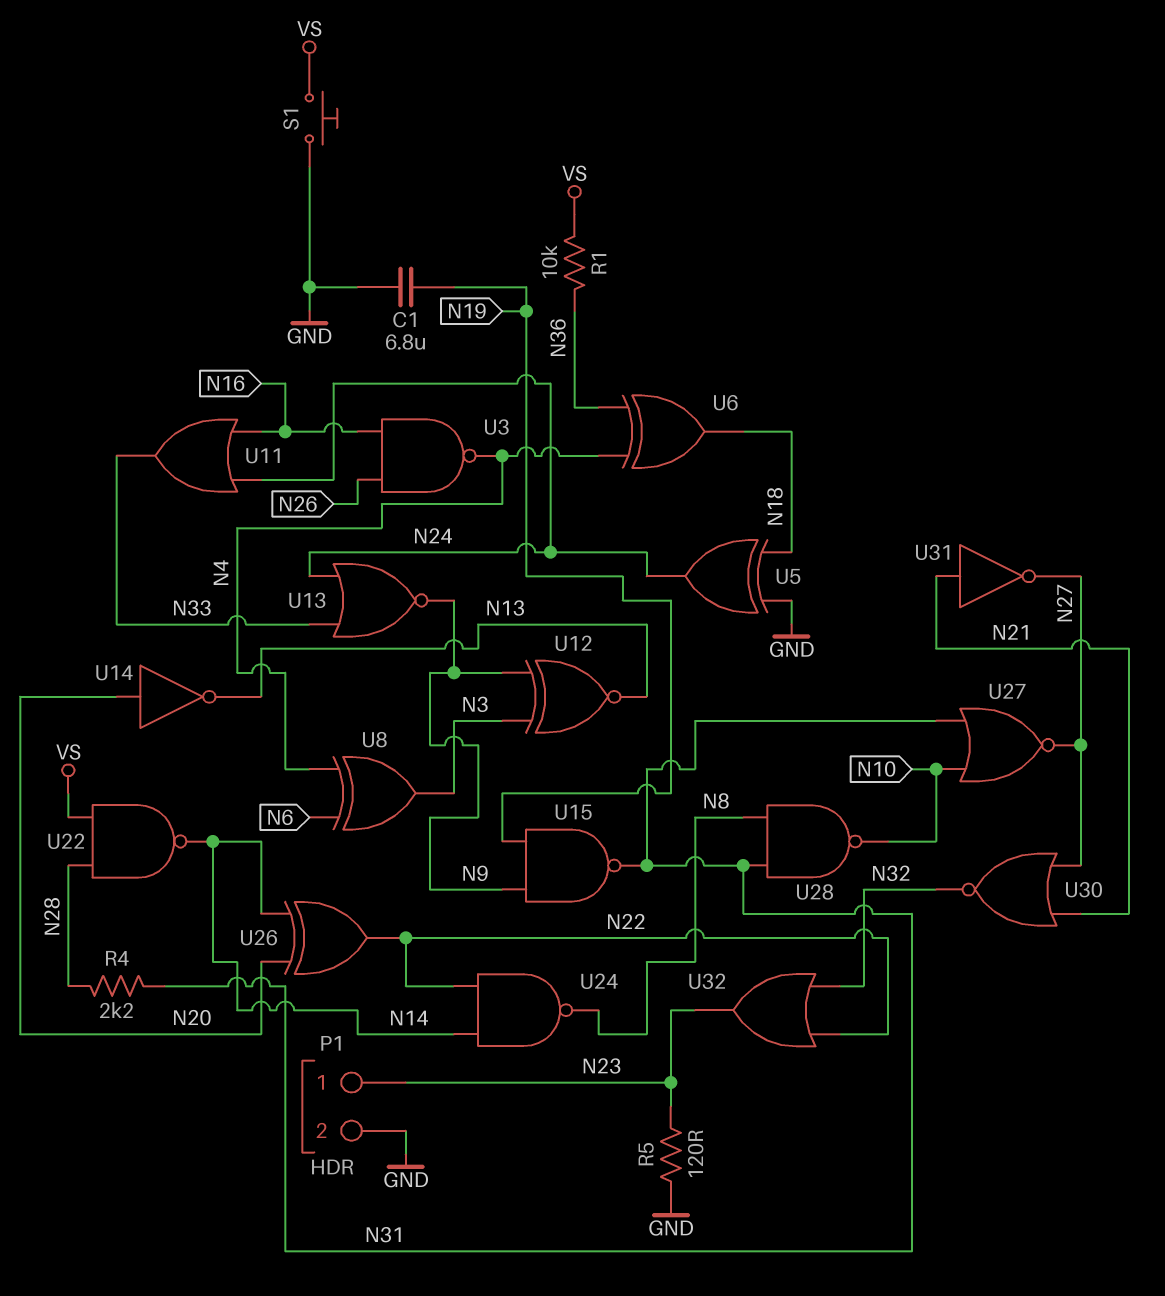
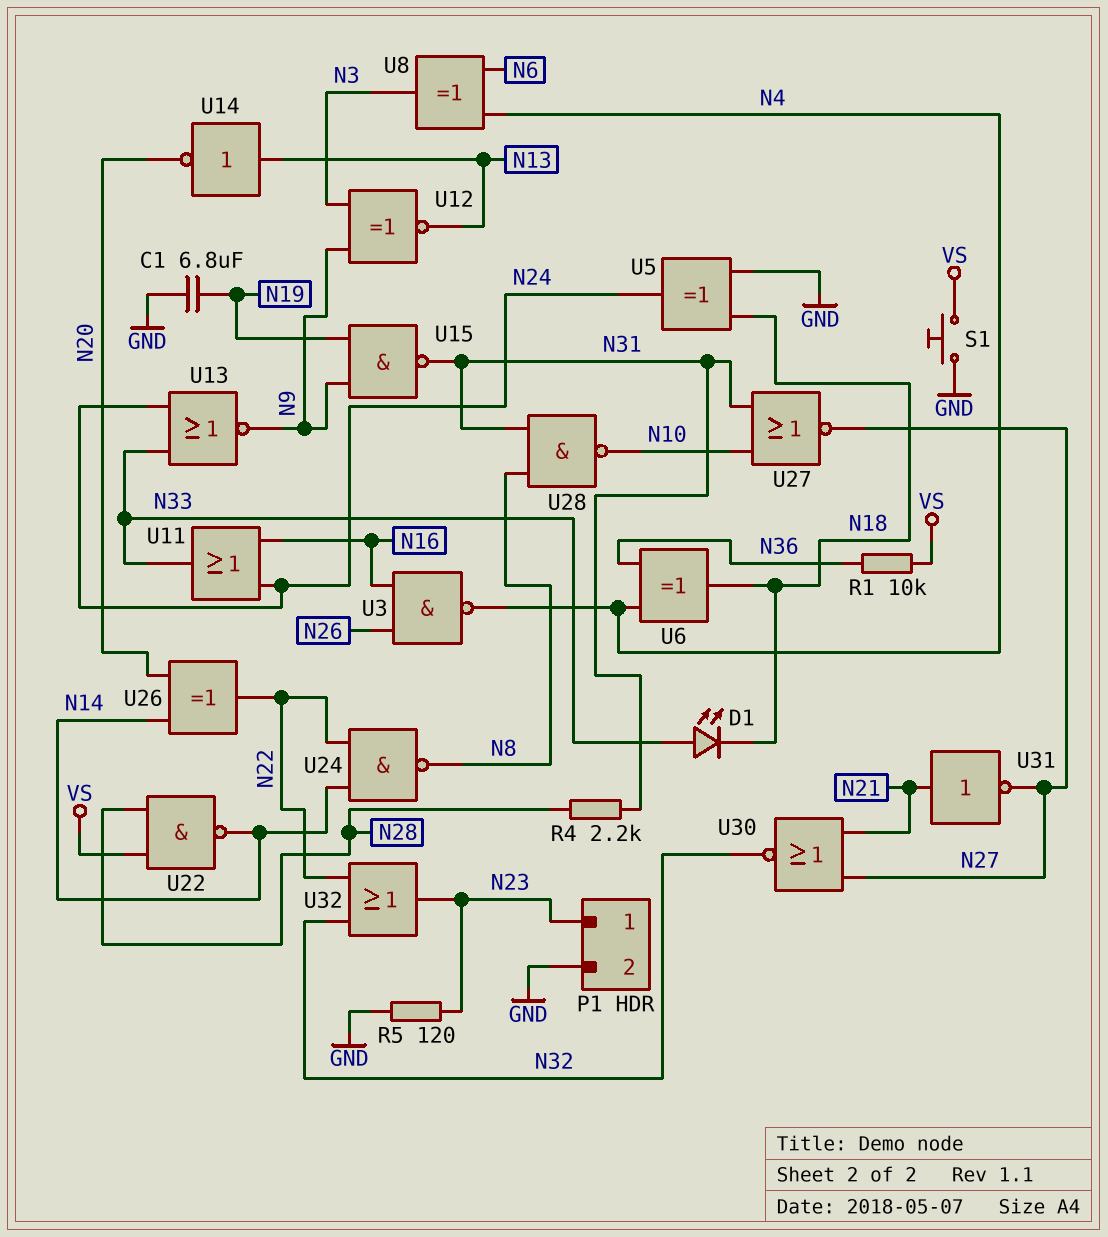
D1: none -> LED (A N33, K N18)
U14: NOT (in N20, out N13) -> NOT (in N13, out N20)

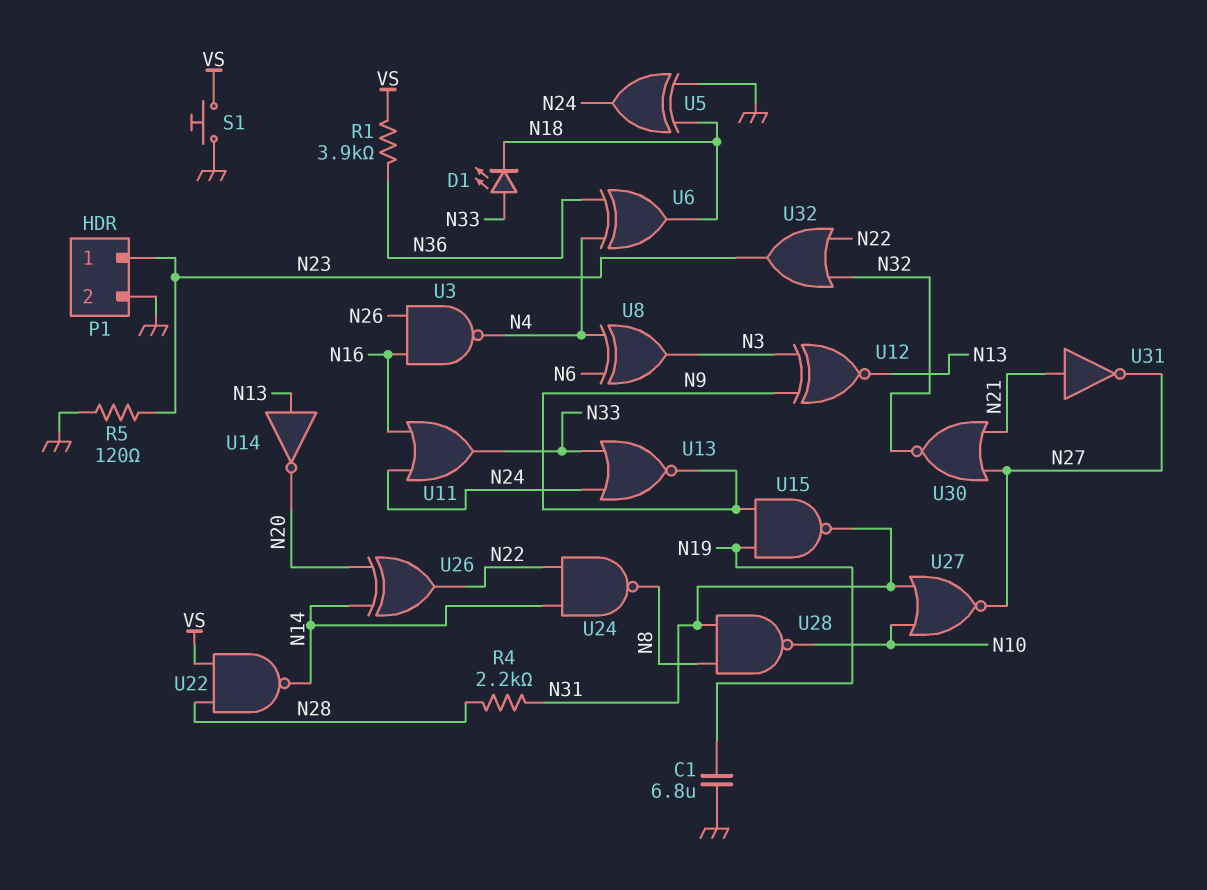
R1: 10k (N36, VS) -> 3.9k (N36, VS)

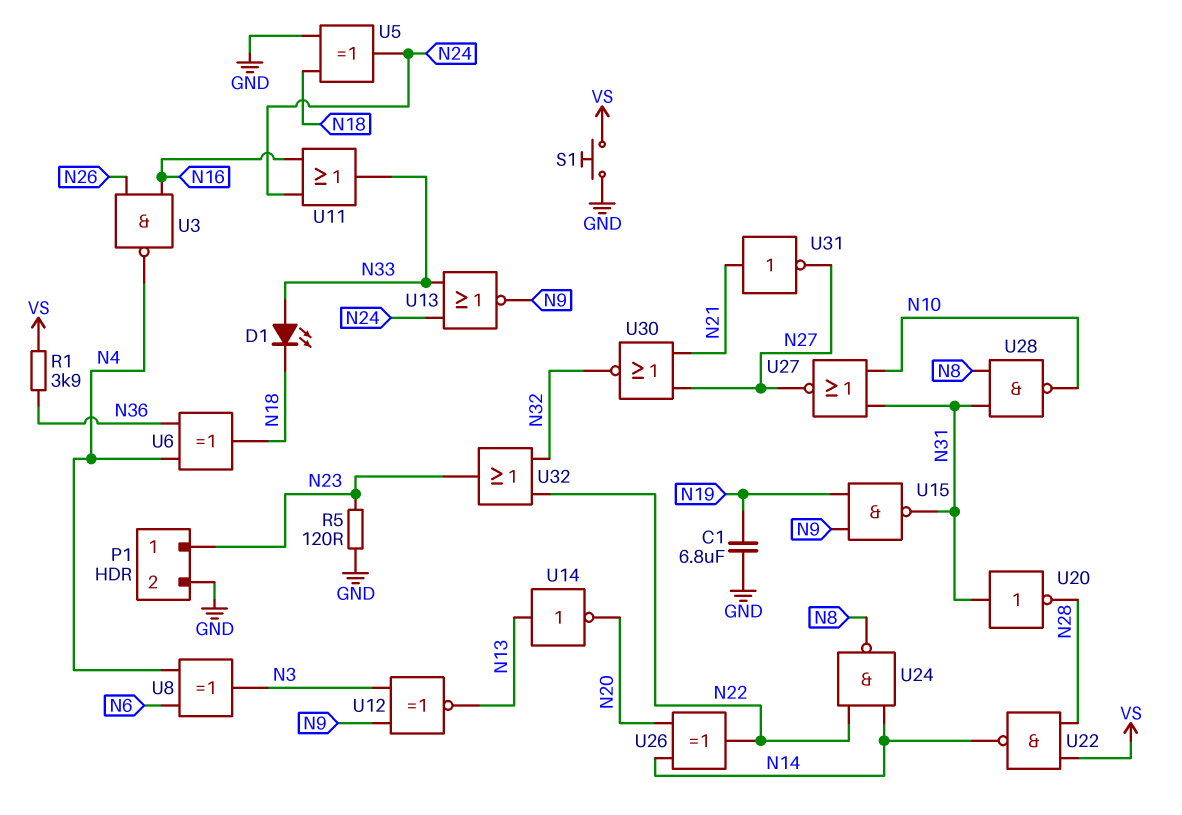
R4: 2.2k (N28, N31) -> none
U20: none -> NOT (in N31, out N28)

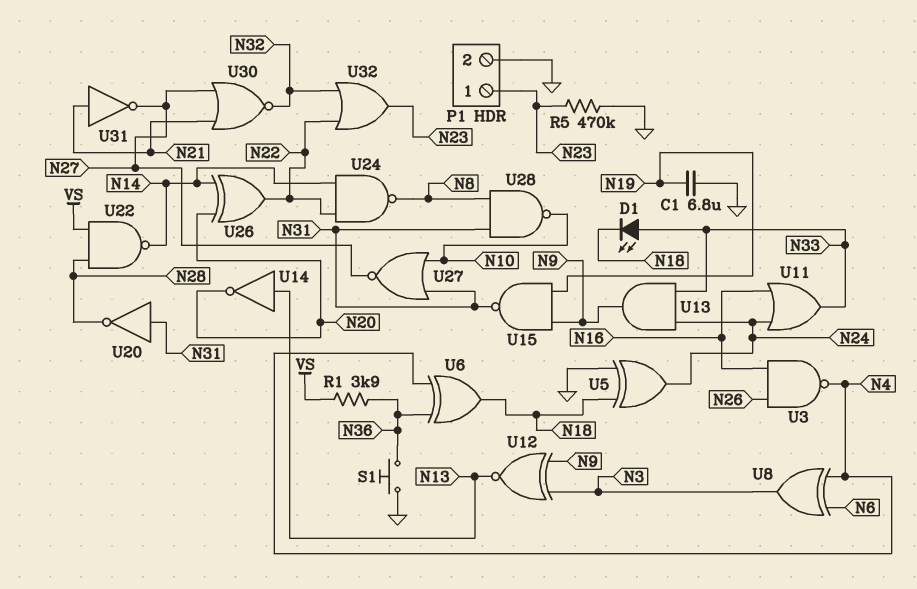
R5: 120 (GND, N23) -> 470k (GND, N23)
S1: button (GND, VS) -> button (GND, N36)
U13: NOR (in N24, in N33, out N9) -> AND (in N24, in N33, out N9)

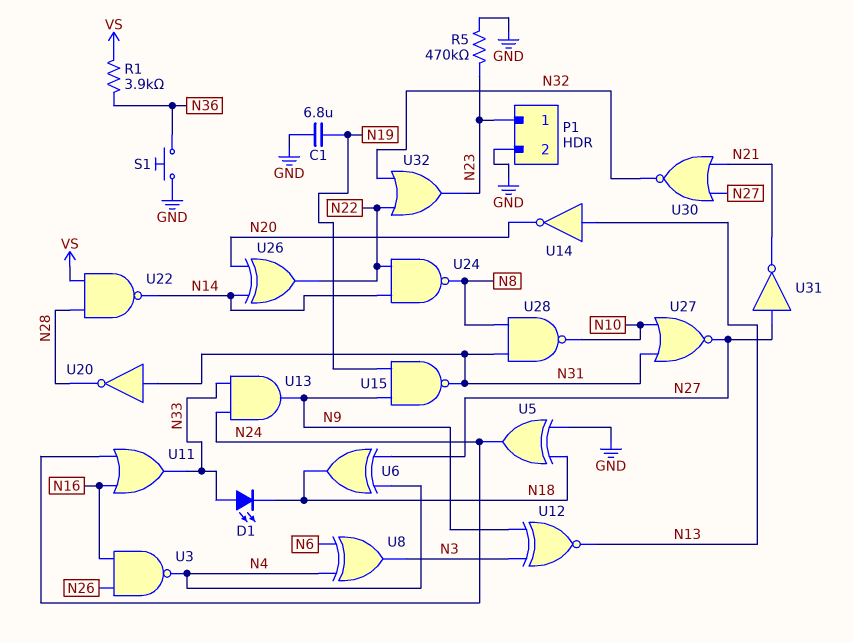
U6: XOR (in N4, in N36, out N18) -> XOR (in N4, in N27, out N18)
U31: NOT (in N21, out N27) -> NOT (in N27, out N21)

